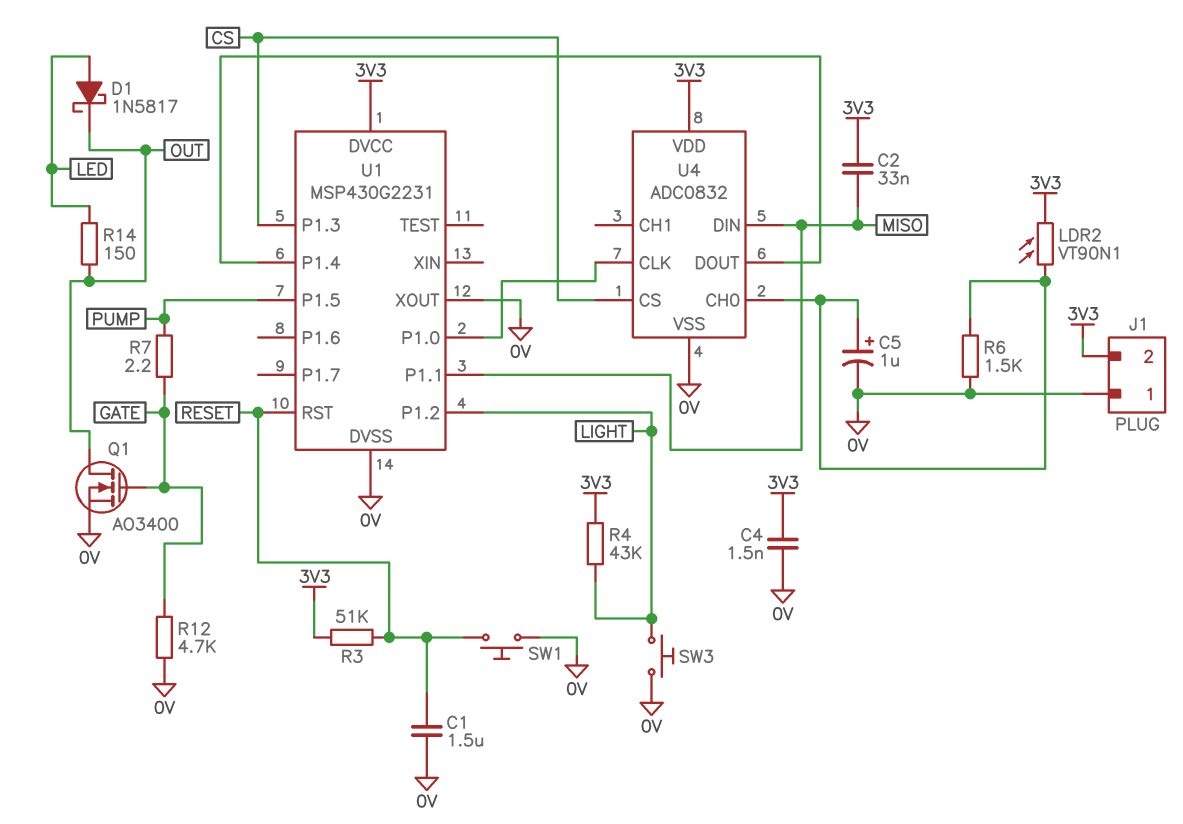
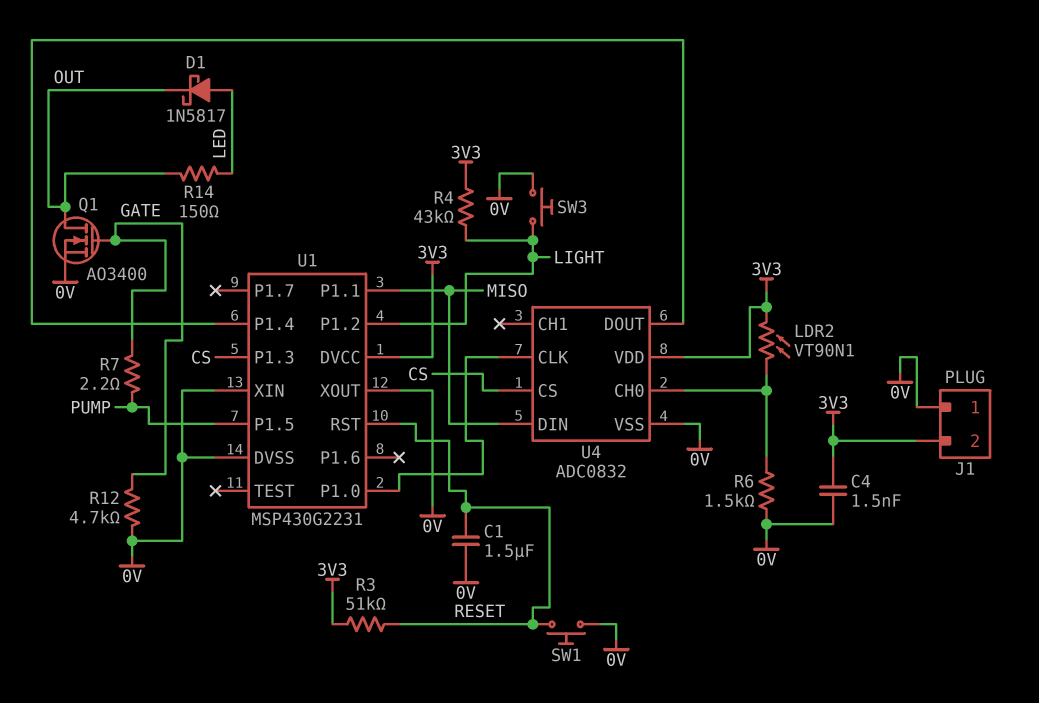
C2: 33nF (3V3, MISO) -> none
C5: 1uF (plus U4/CH0, minus 0V) -> none
U1 pin XIN: none -> 0V

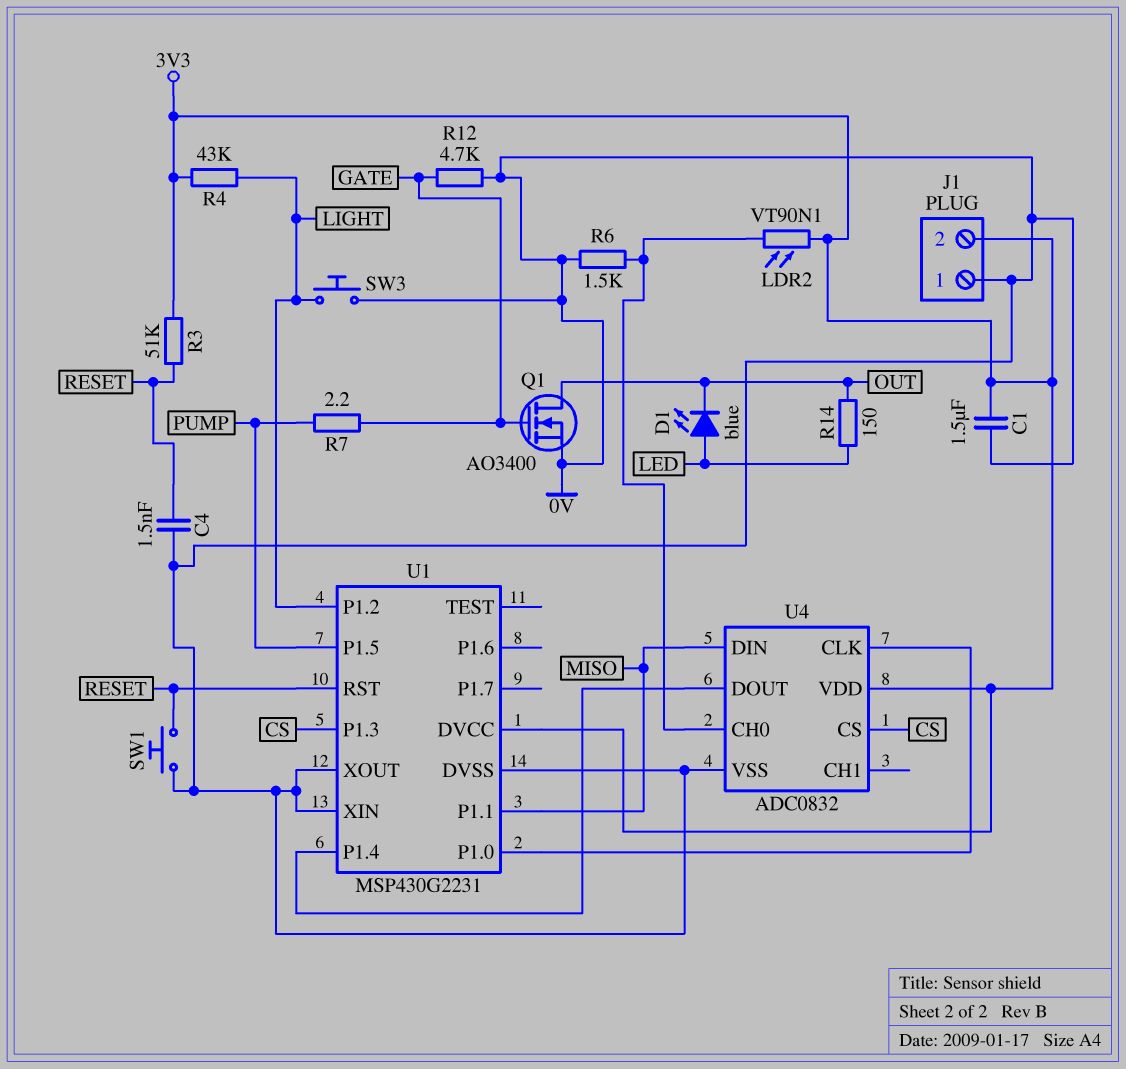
C1: 1.5uF (0V, RESET) -> 1.5uF (0V, 3V3)
C4: 1.5nF (0V, 3V3) -> 1.5nF (0V, RESET)
D1: schottky 1N5817 (A LED, K OUT) -> LED blue (A LED, K OUT)

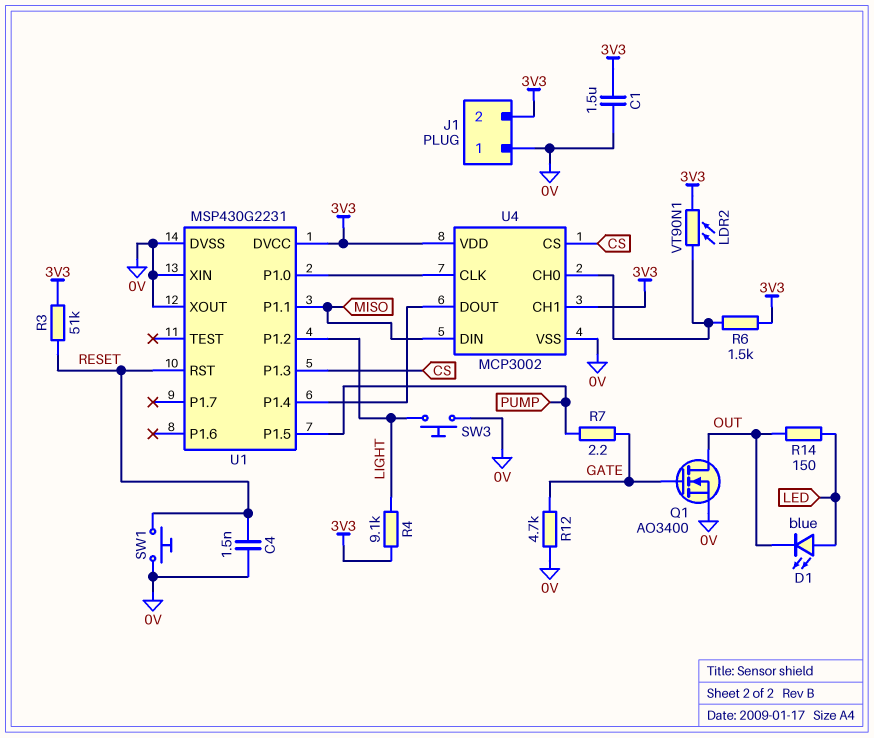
R4: 43k (3V3, LIGHT) -> 9.1k (3V3, LIGHT)
R6: 1.5k (0V, U4/CH0) -> 1.5k (3V3, U4/CH0)
U4: ADC0832 -> MCP3002
U4 pin CH1: none -> 3V3

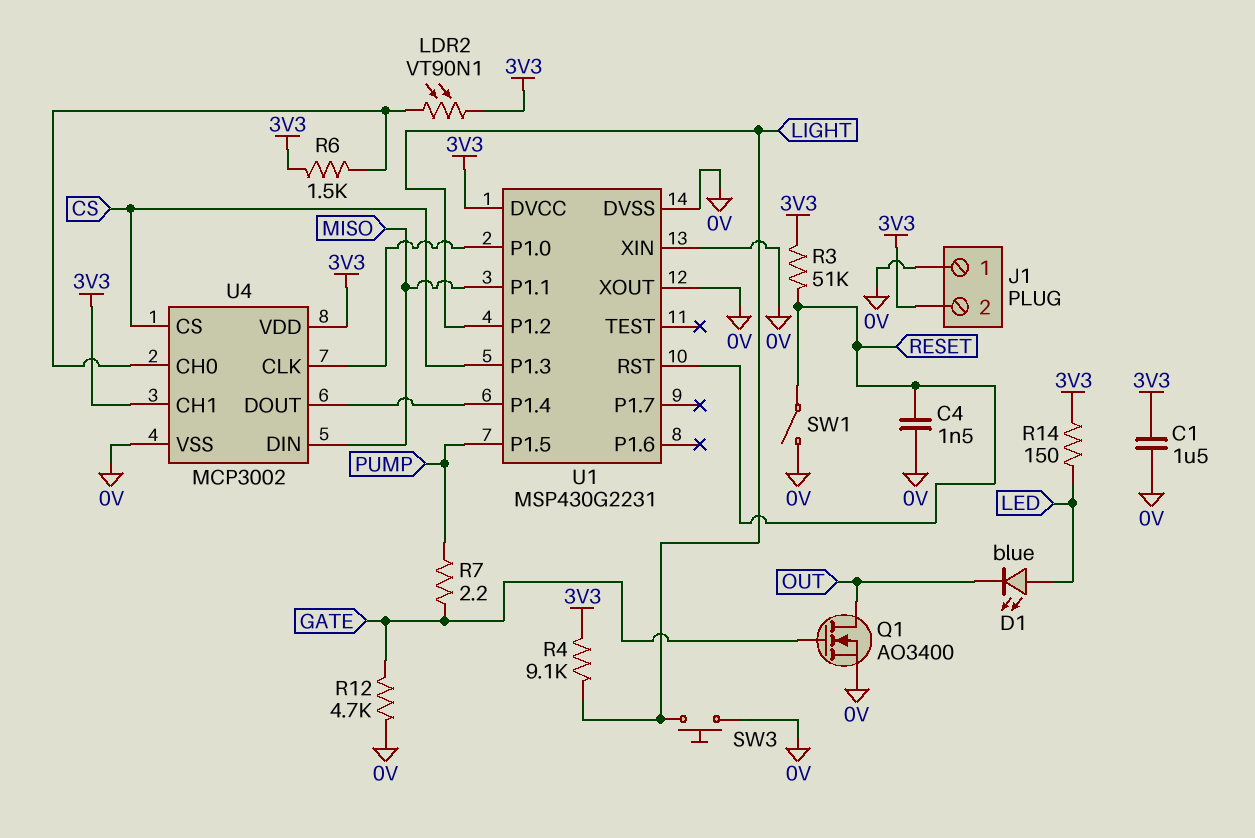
R14: 150 (LED, OUT) -> 150 (3V3, LED)
SW1: button (0V, RESET) -> switch (0V, RESET)

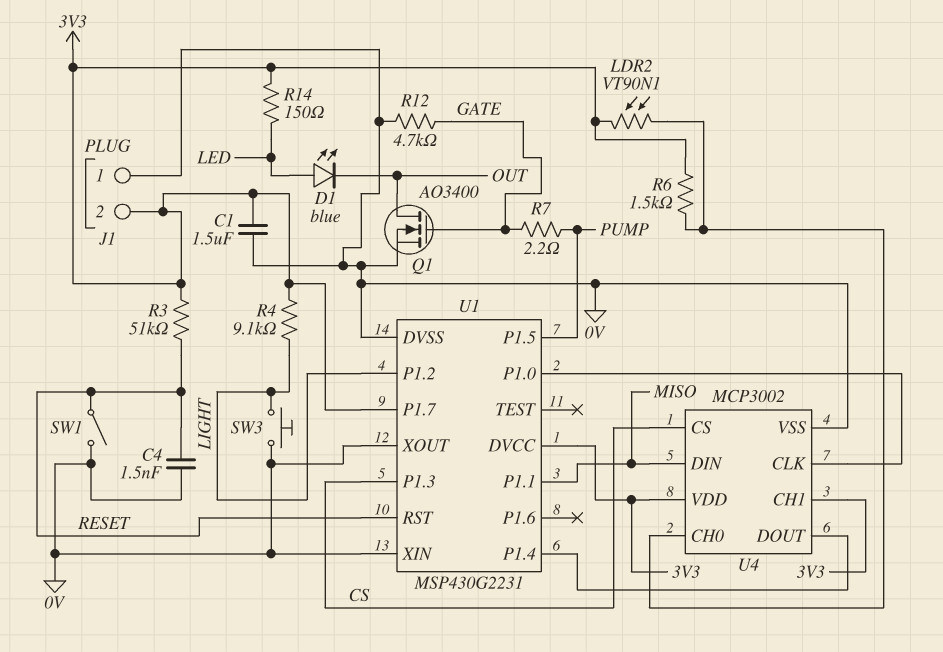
U1 pin P1.7: none -> 3V3

